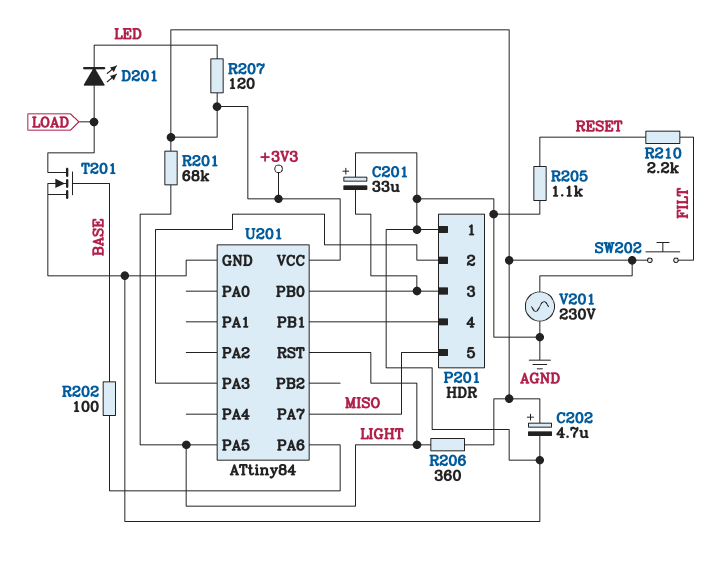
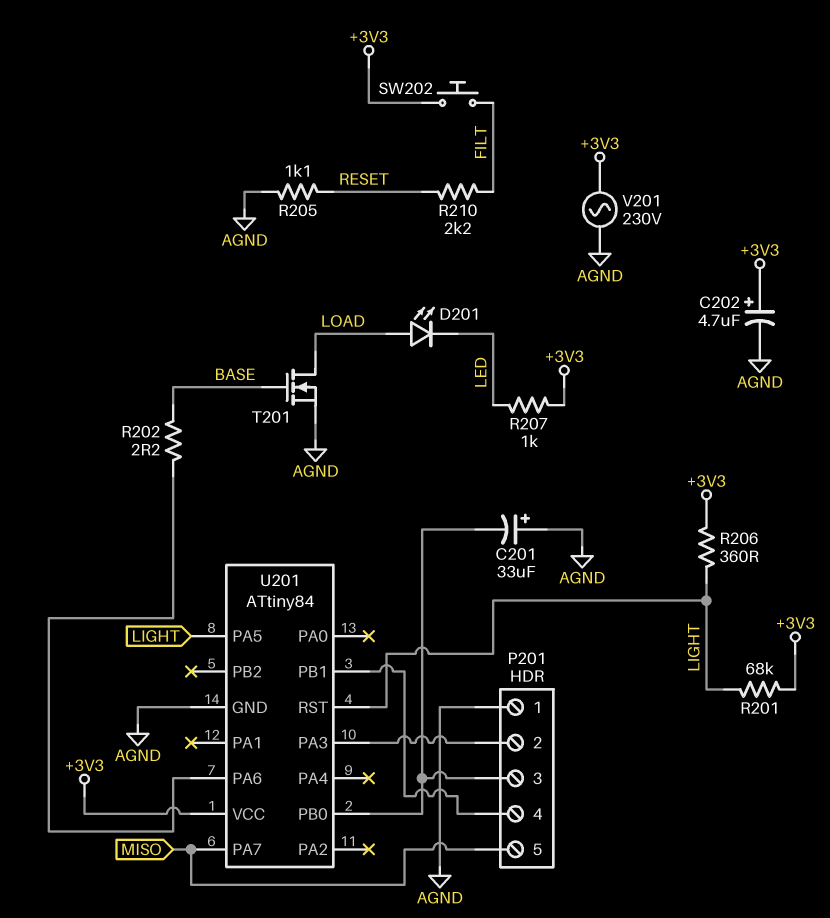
R202: 100 (BASE, U201/PA6) -> 2.2 (BASE, U201/PA6)
R207: 120 (+3V3, LED) -> 1k (+3V3, LED)

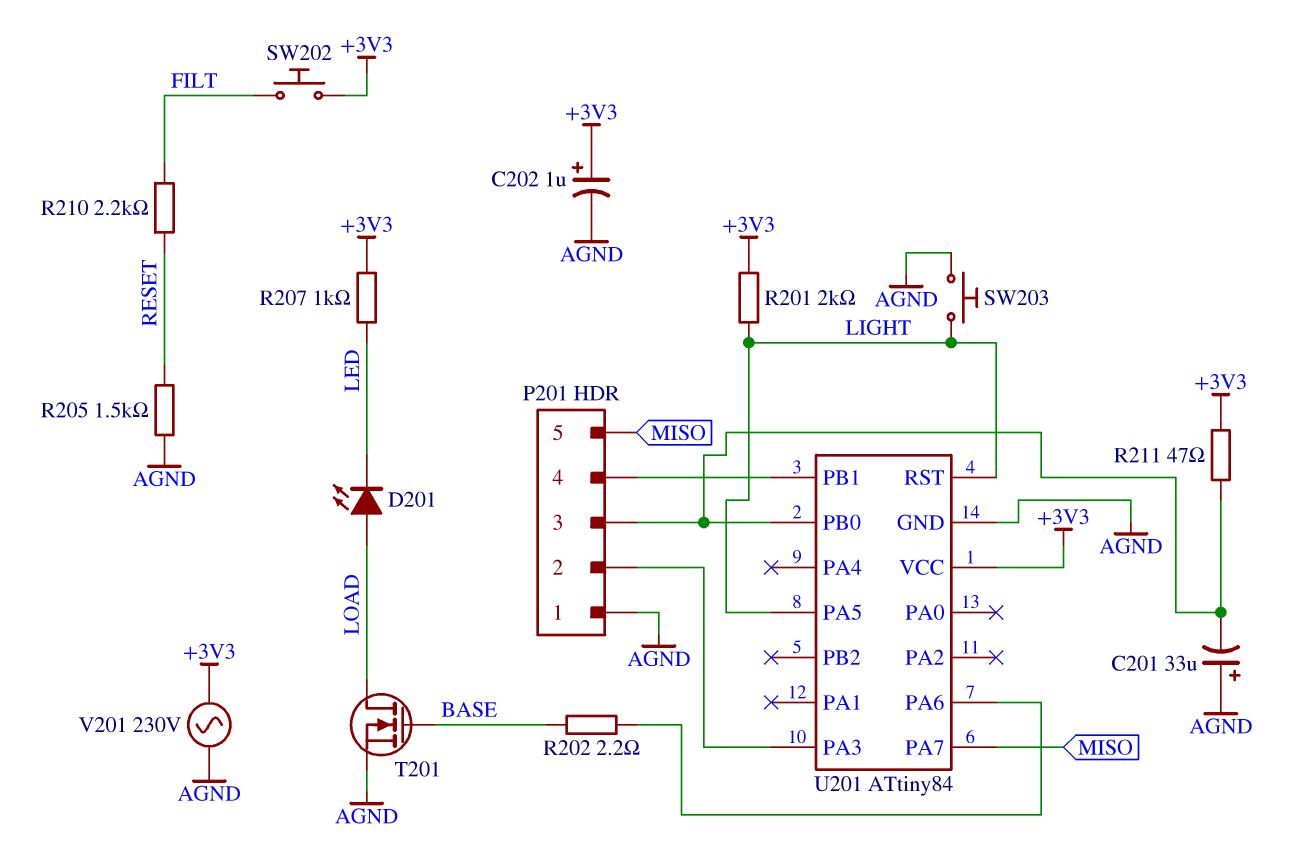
C202: 4.7uF (plus +3V3, minus AGND) -> 1uF (plus +3V3, minus AGND)
R201: 68k (+3V3, LIGHT) -> 2k (+3V3, LIGHT)
R205: 1.1k (AGND, RESET) -> 1.5k (AGND, RESET)
R206: 360 (+3V3, LIGHT) -> none
R211: none -> 47 (+3V3, P201/3)
SW203: none -> button (AGND, LIGHT)

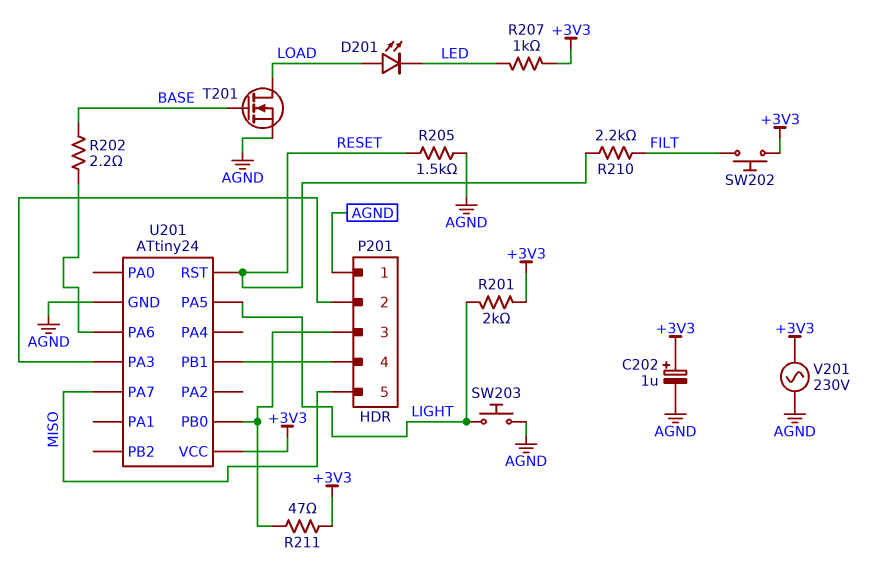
C201: 33uF (plus AGND, minus P201/3) -> none
U201: ATtiny84 -> ATtiny24
U201 pin RST: LIGHT -> RESET

